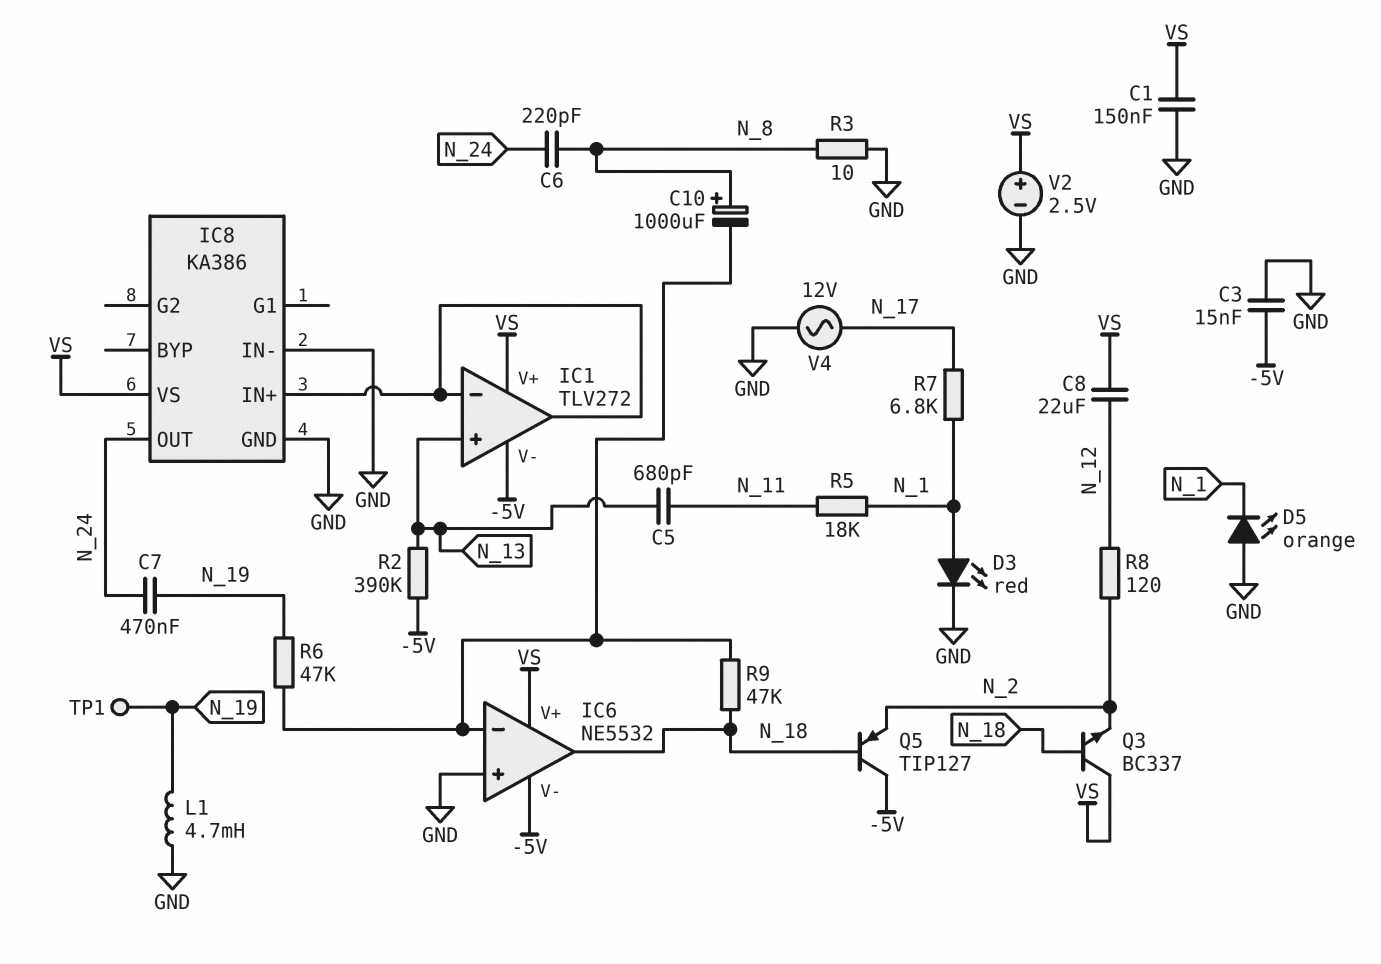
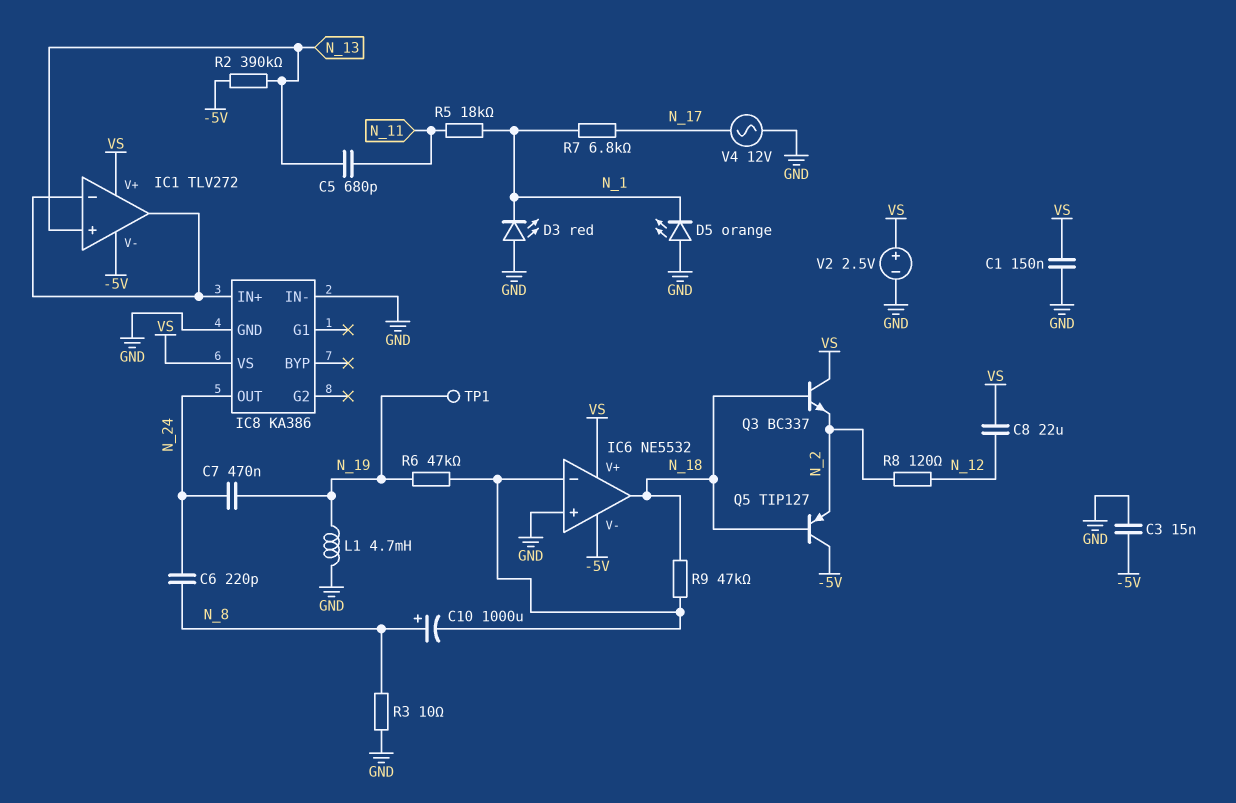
D3: LED red (A N_1, K GND) -> LED red (A GND, K N_1)

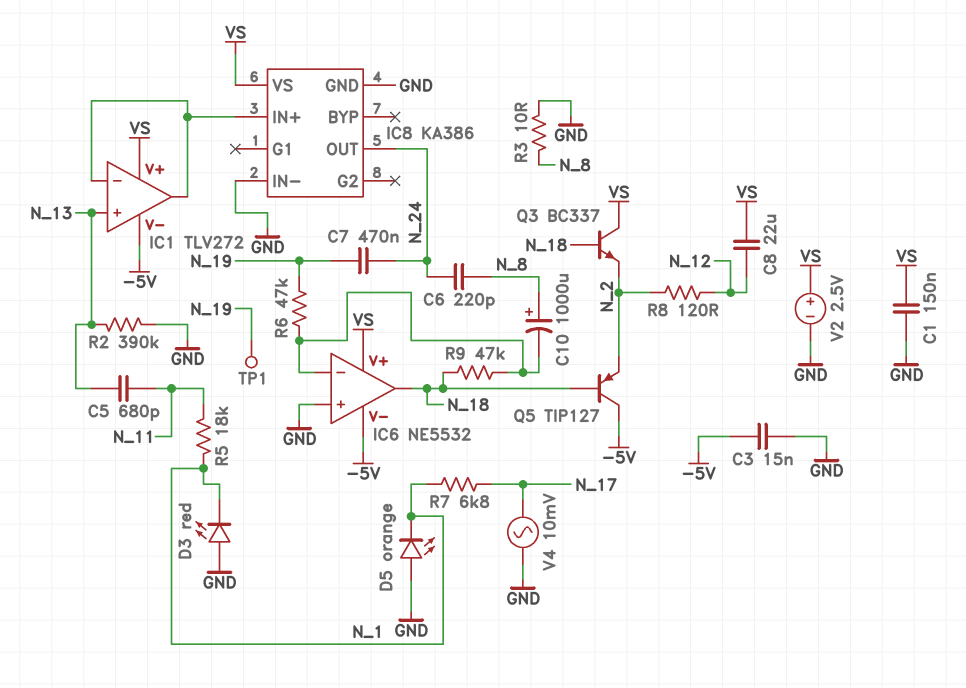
L1: 4.7mH (GND, N_19) -> none
R2: 390k (-5V, N_13) -> 390k (GND, N_13)
V4: AC 12V (GND, N_17) -> AC 10mV (GND, N_17)

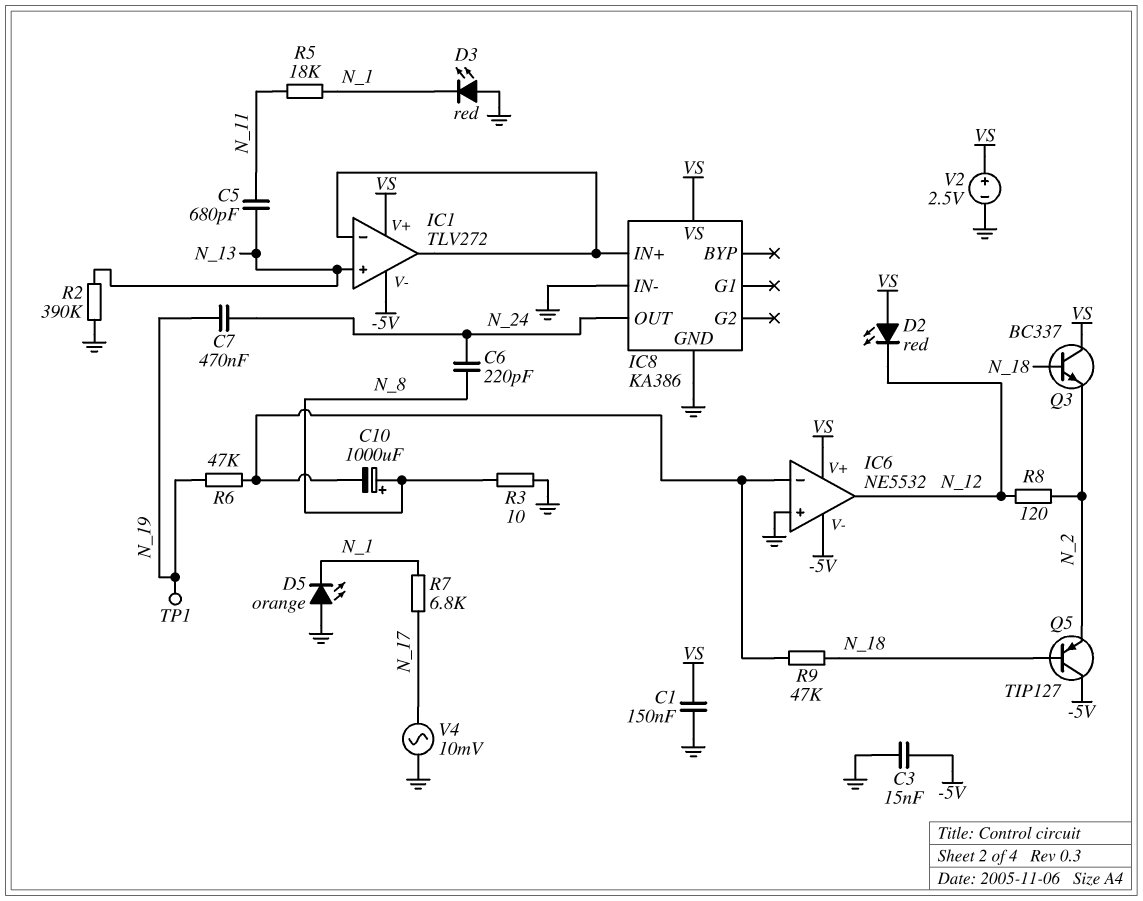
C8: 22uF (N_12, VS) -> none
D2: none -> LED red (A VS, K N_12)
IC6 pin out: N_18 -> N_12

